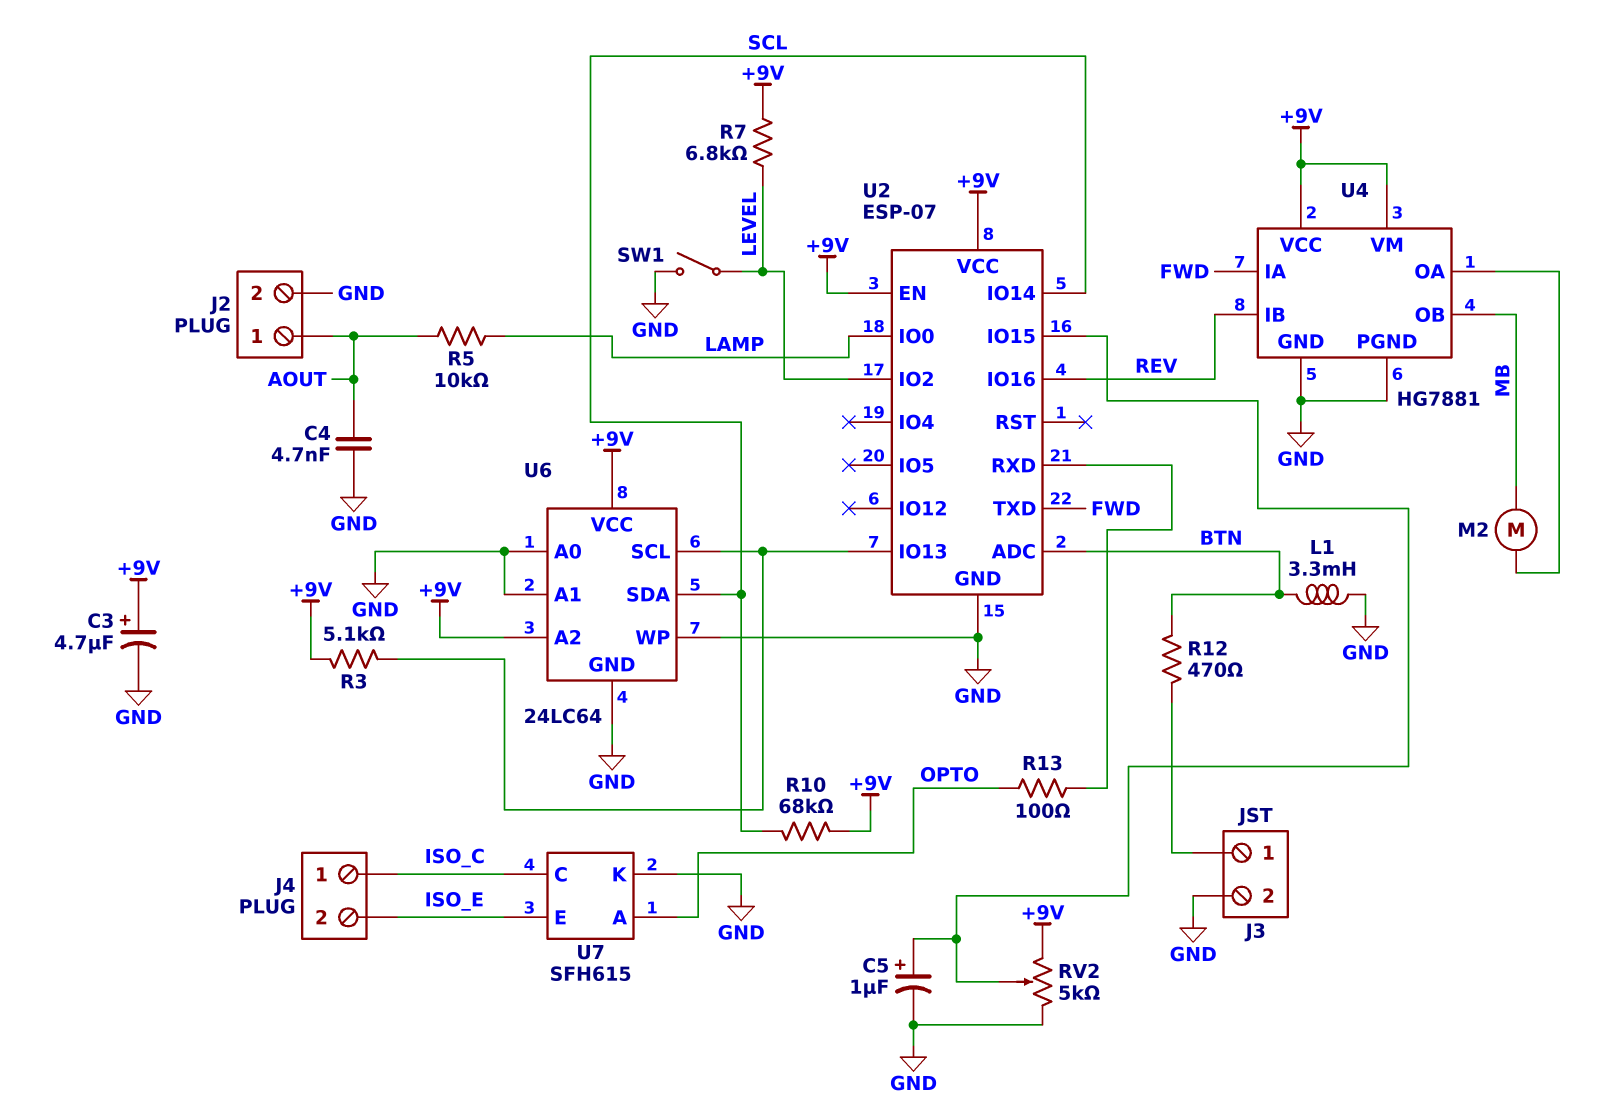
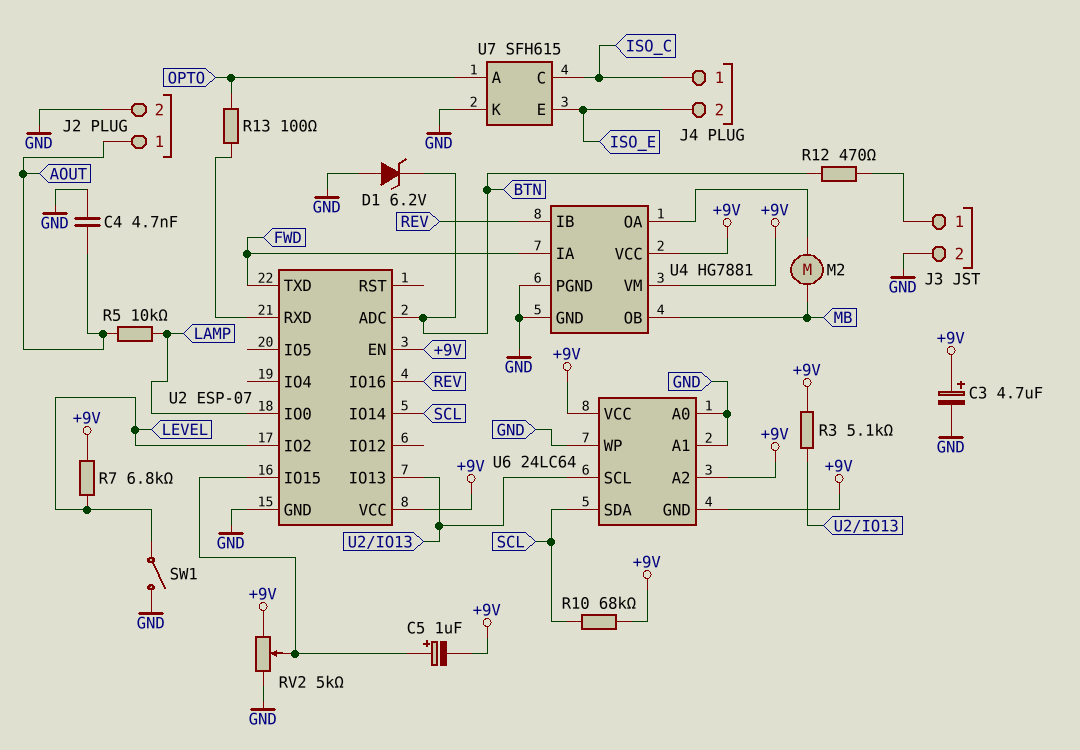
C5: 1uF (plus U2/IO15, minus GND) -> 1uF (plus U2/IO15, minus +9V)
D1: none -> zener 6.2V (A GND, K BTN)
L1: 3.3mH (BTN, GND) -> none
U6 pin GND: GND -> +9V

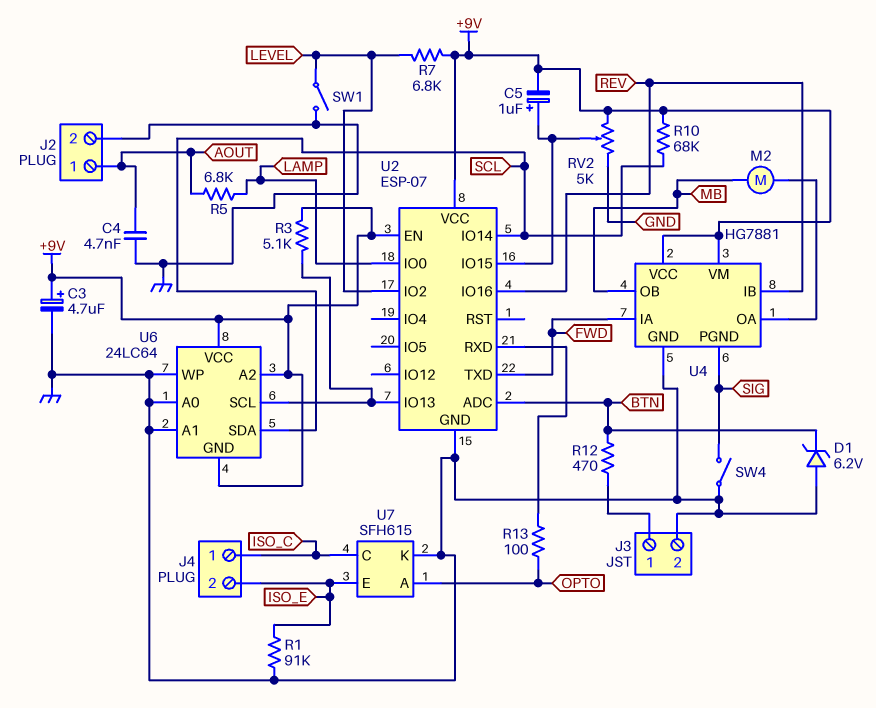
R1: none -> 91k (GND, ISO_E)
R5: 10k (AOUT, LAMP) -> 6.8k (AOUT, LAMP)
SW4: none -> switch (GND, SIG)
U4 pin PGND: GND -> SIG

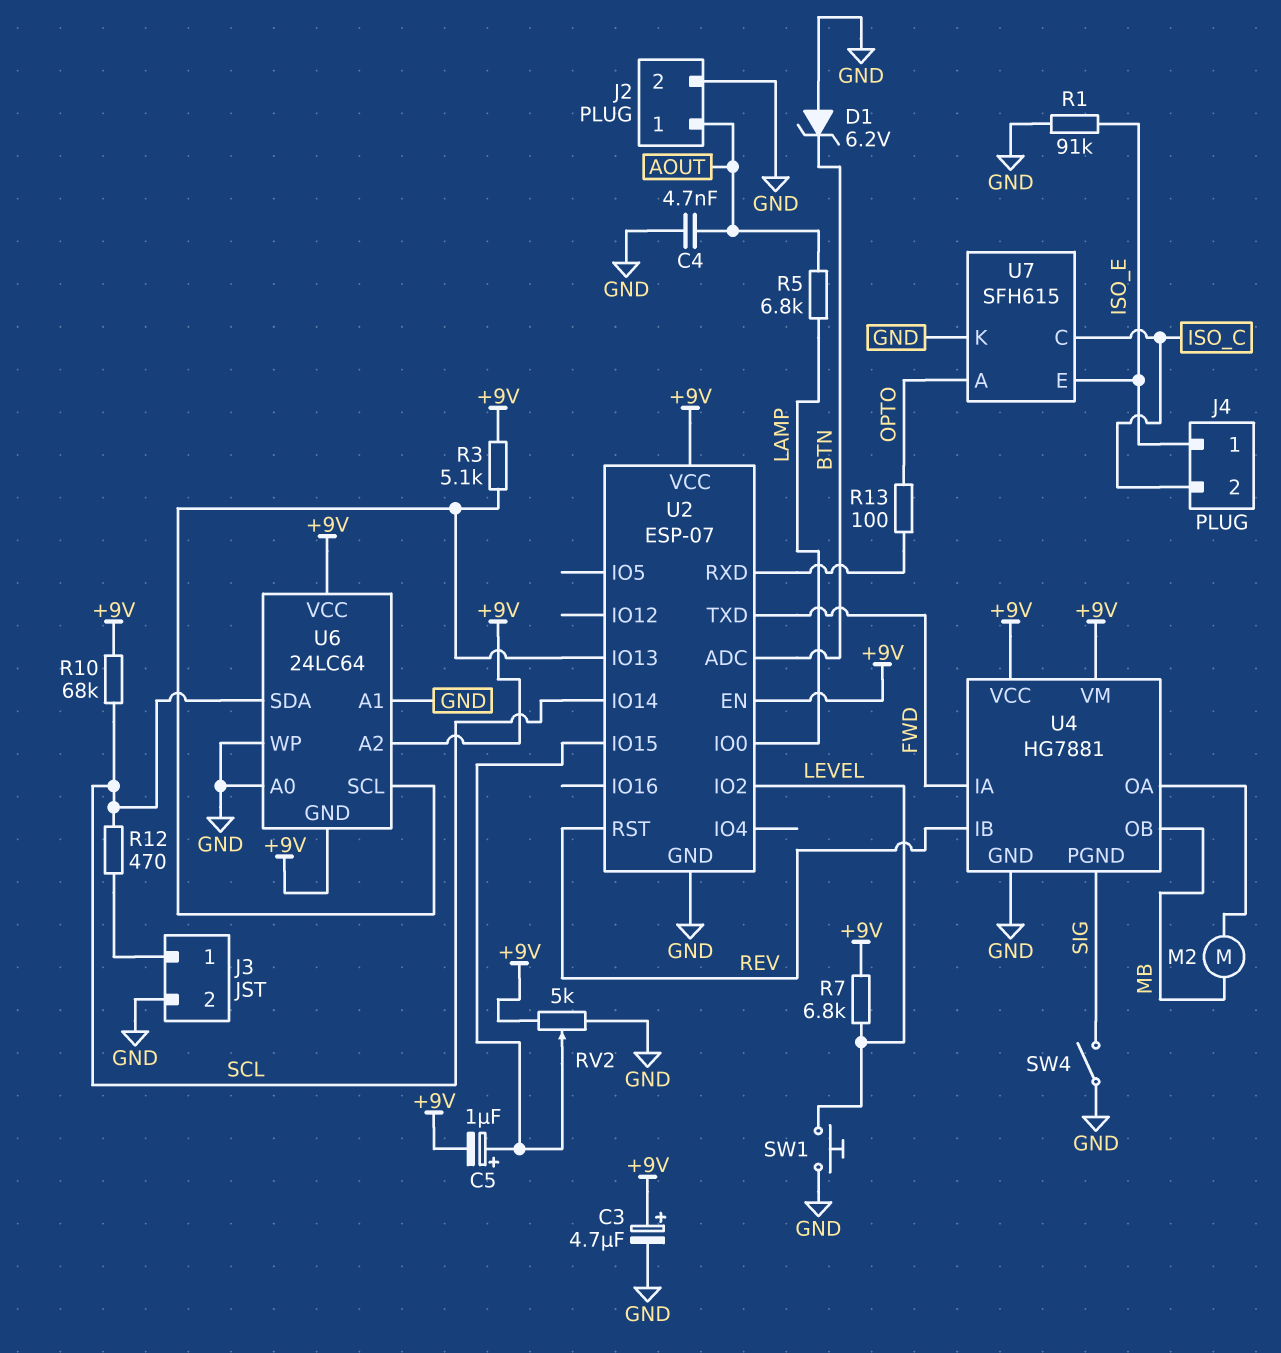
J4 pin 1: ISO_C -> ISO_E
J4 pin 2: ISO_E -> ISO_C
R12: 470 (BTN, J3/1) -> 470 (J3/1, SCL)
SW1: switch (GND, LEVEL) -> button (GND, LEVEL)
U2 pin IO16: REV -> none
U2 pin RST: none -> REV

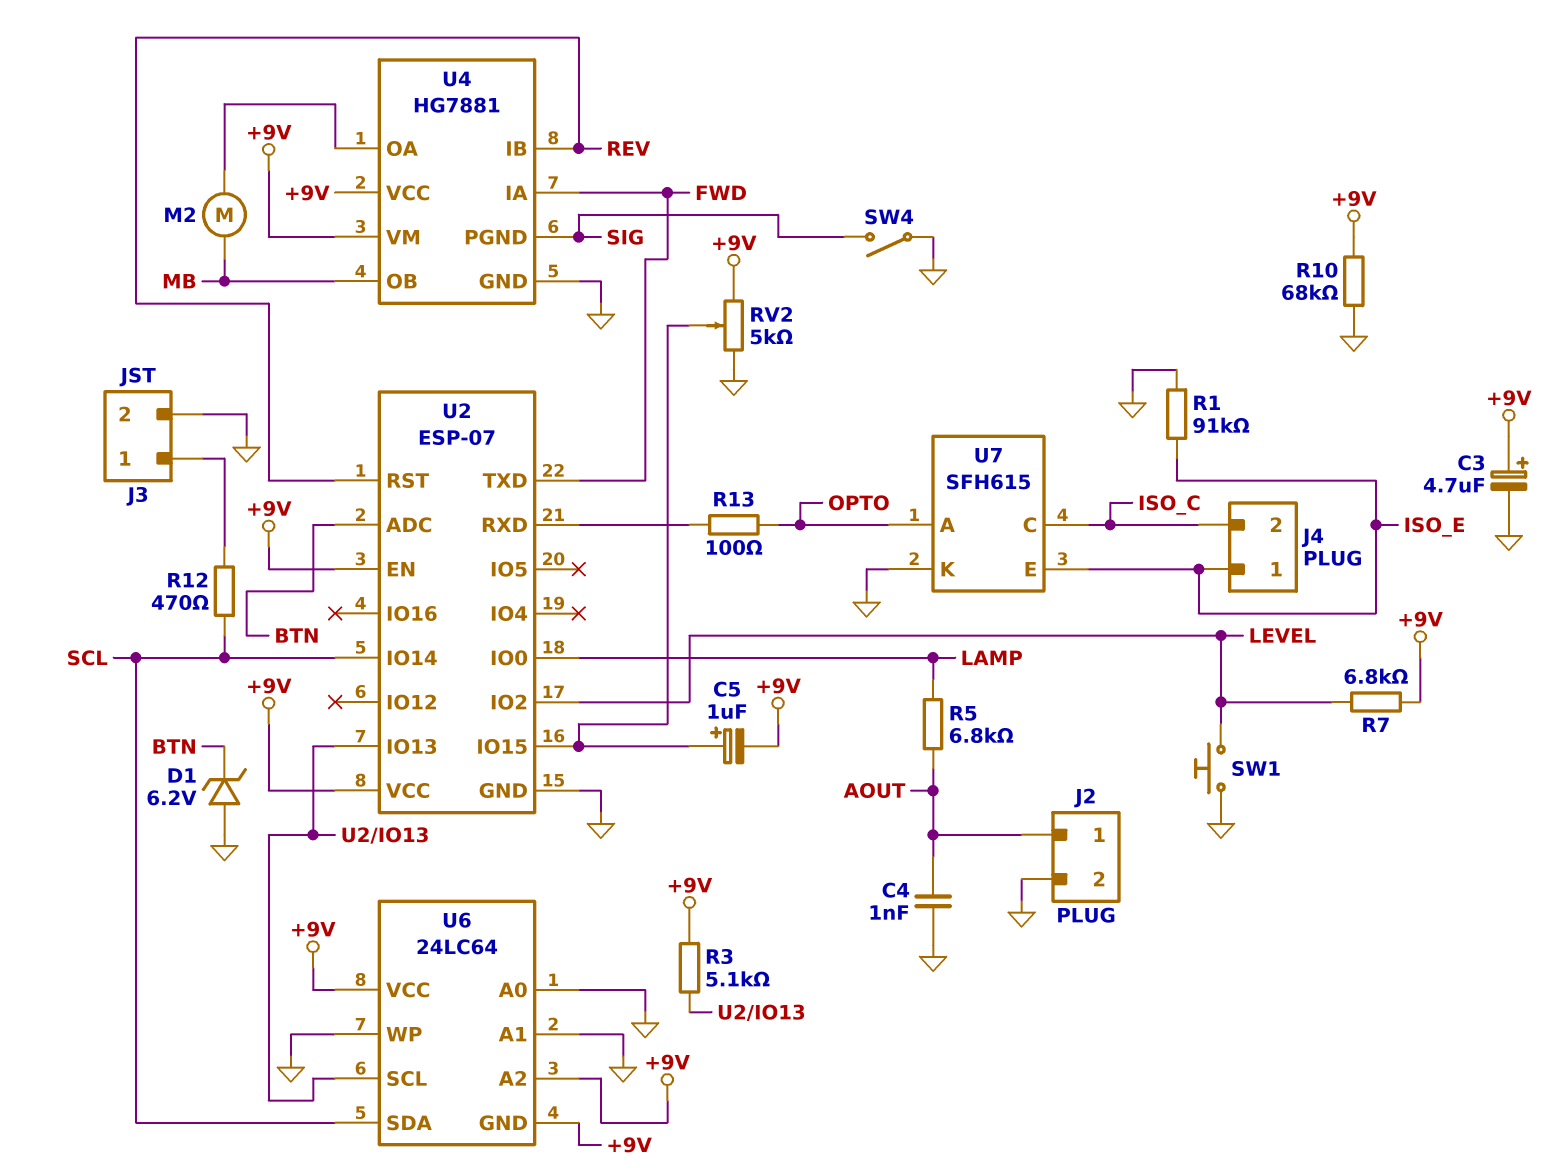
C4: 4.7nF (AOUT, GND) -> 1nF (AOUT, GND)
R10: 68k (+9V, SCL) -> 68k (+9V, GND)

